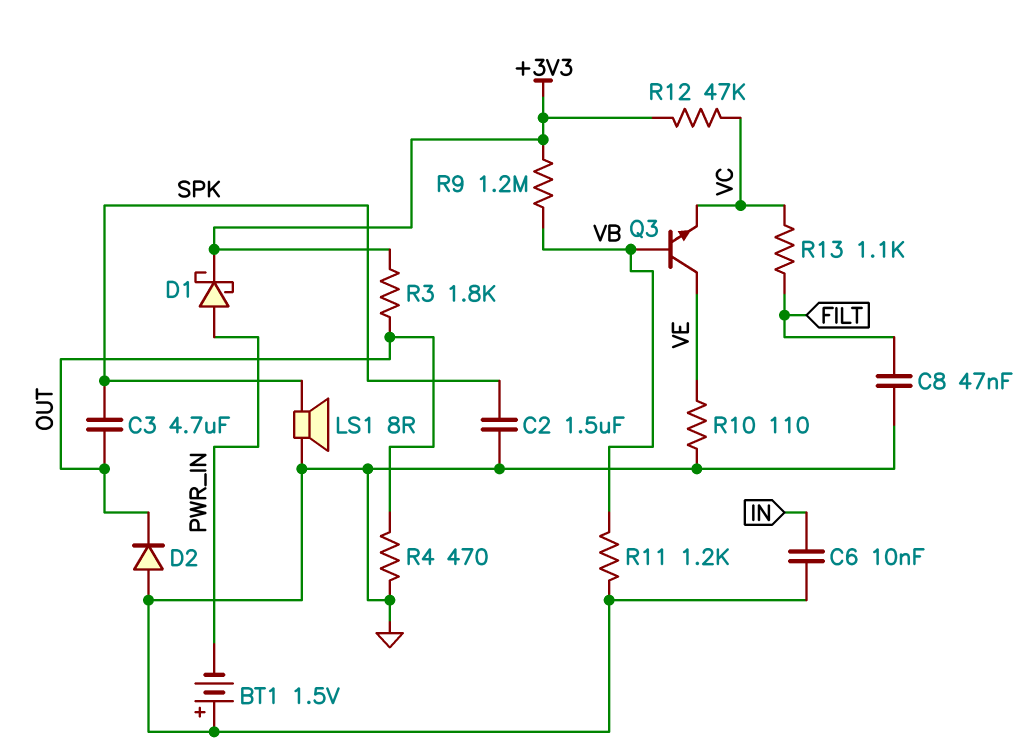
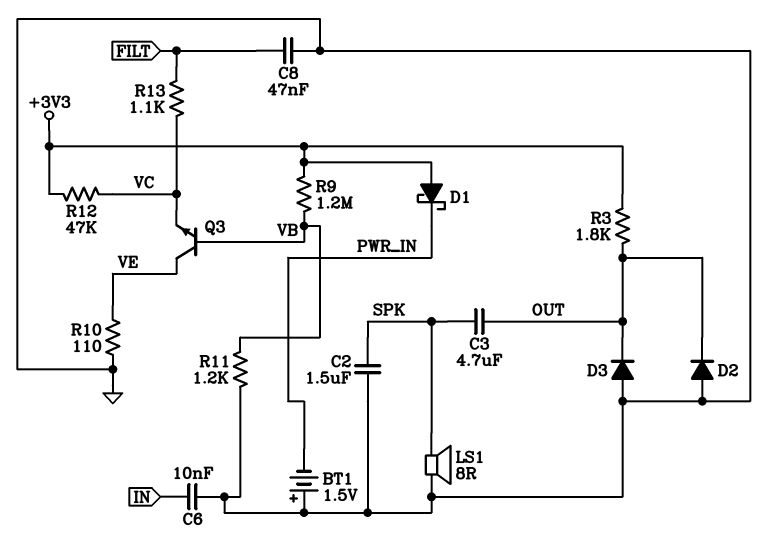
D1: schottky (A PWR_IN, K +3V3) -> schottky (A +3V3, K PWR_IN)
D3: none -> diode (A GND, K OUT)
R4: 470 (GND, OUT) -> none

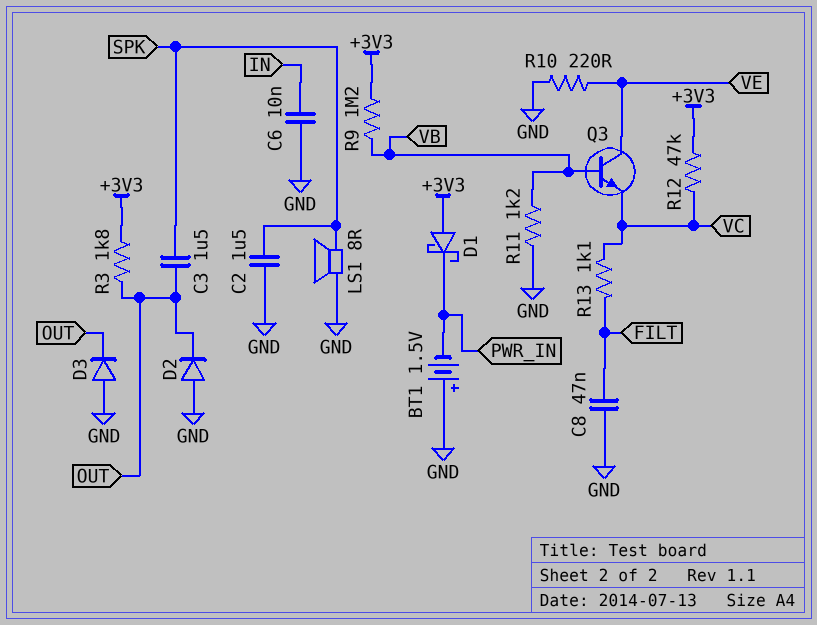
C3: 4.7uF (OUT, SPK) -> 1.5uF (OUT, SPK)
R10: 110 (GND, VE) -> 220 (GND, VE)

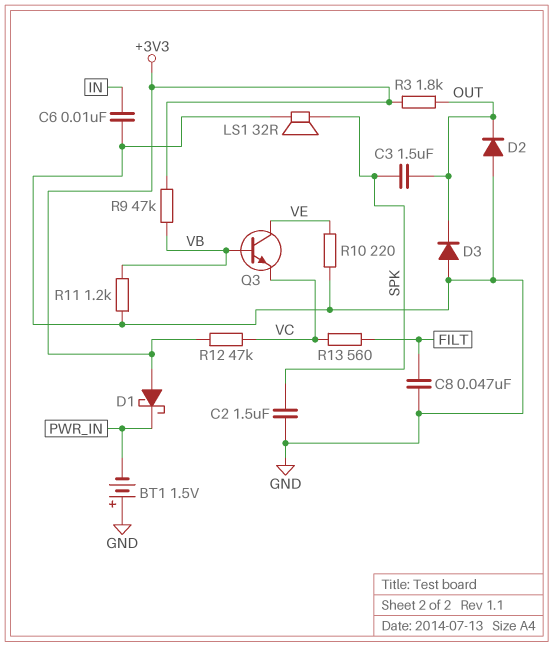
LS1: speaker 8R (GND, SPK) -> speaker 32R (GND, SPK)
R9: 1.2M (+3V3, VB) -> 47k (+3V3, VB)
R13: 1.1k (FILT, VC) -> 560 (FILT, VC)

